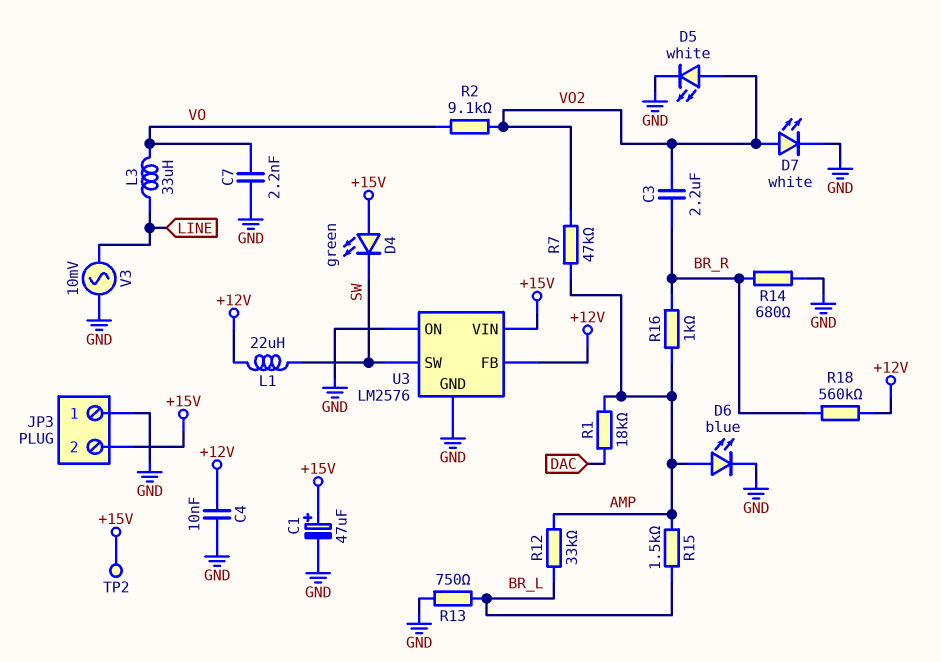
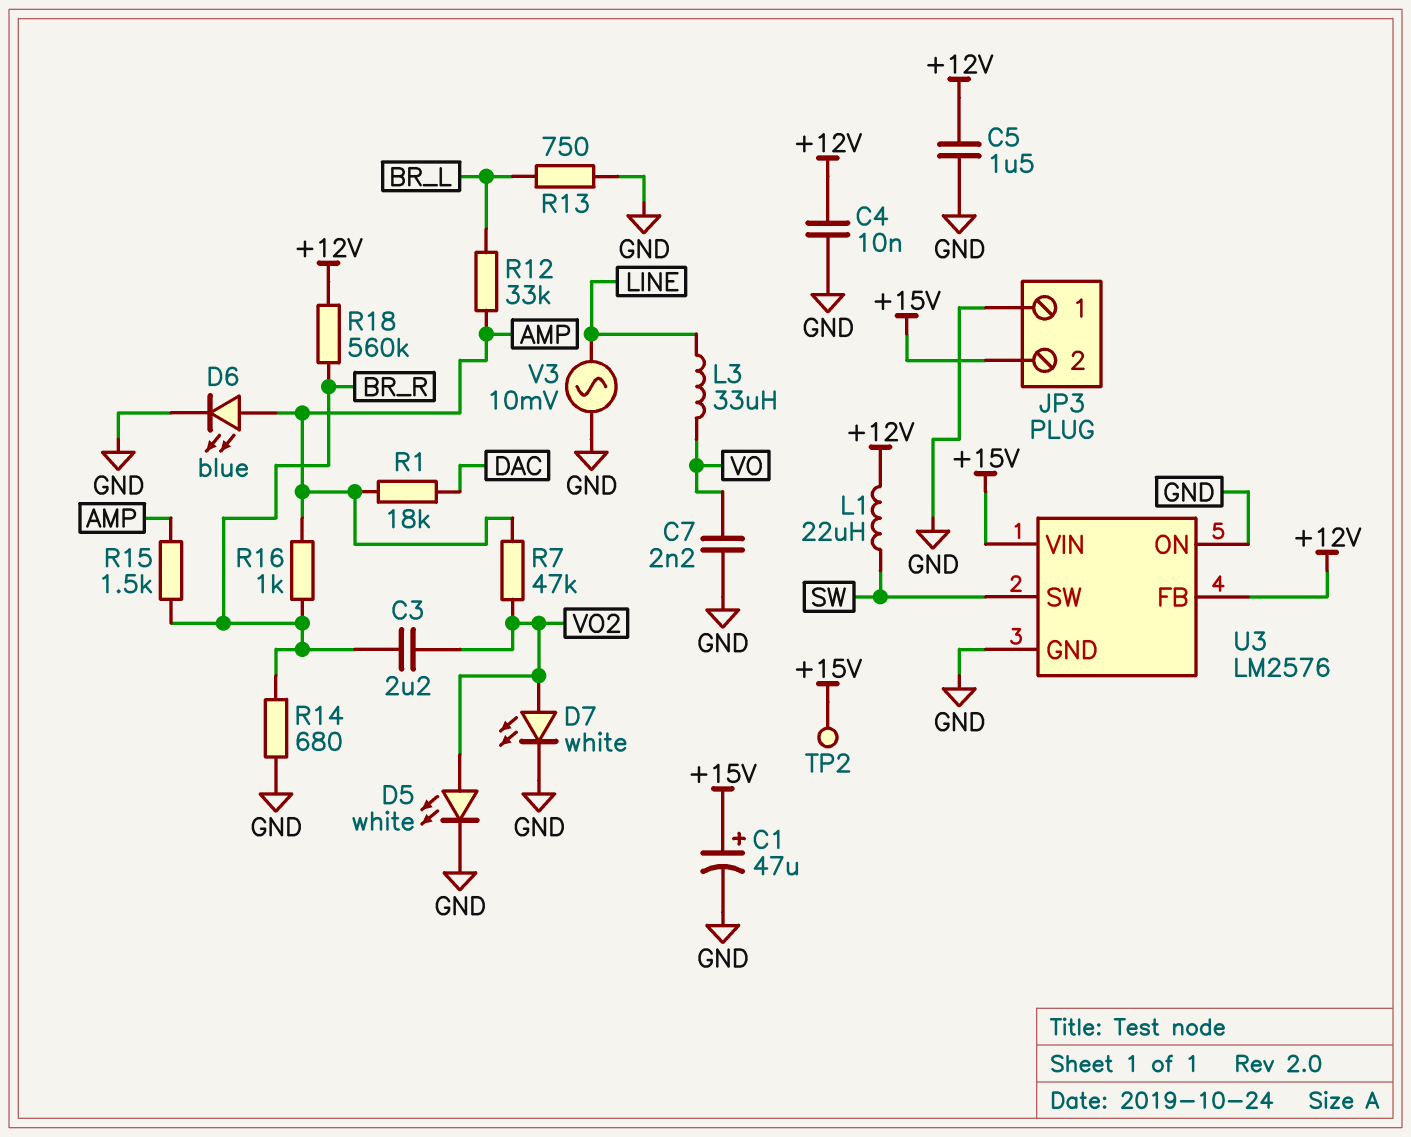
C5: none -> 1.5uF (+12V, GND)
D4: LED green (A +15V, K SW) -> none
R2: 9.1k (VO, VO2) -> none
R15: 1.5k (AMP, BR_L) -> 1.5k (AMP, BR_R)

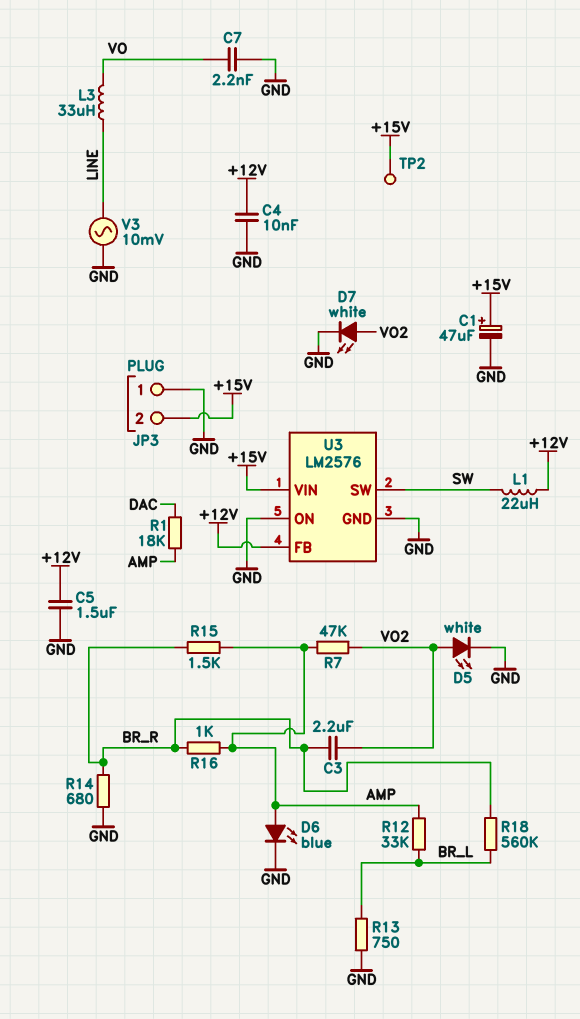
R18: 560k (+12V, BR_R) -> 560k (BR_L, BR_R)

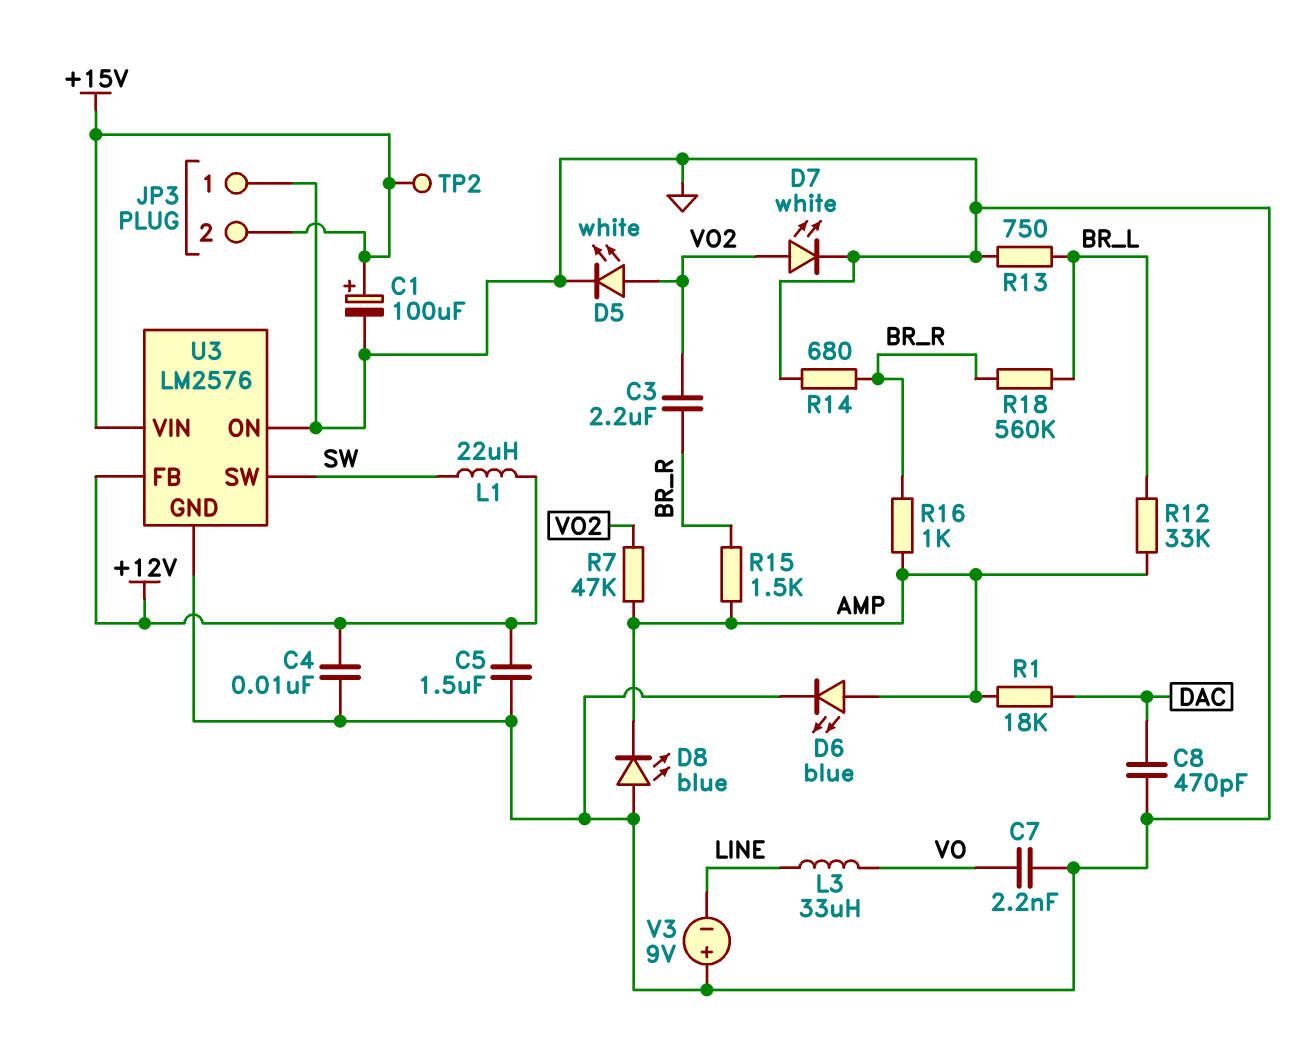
C1: 47uF (plus +15V, minus GND) -> 100uF (plus +15V, minus GND)
C8: none -> 470pF (DAC, GND)
D8: none -> LED blue (A GND, K AMP)
V3: AC 10mV (GND, LINE) -> 9V (plus GND, minus LINE)

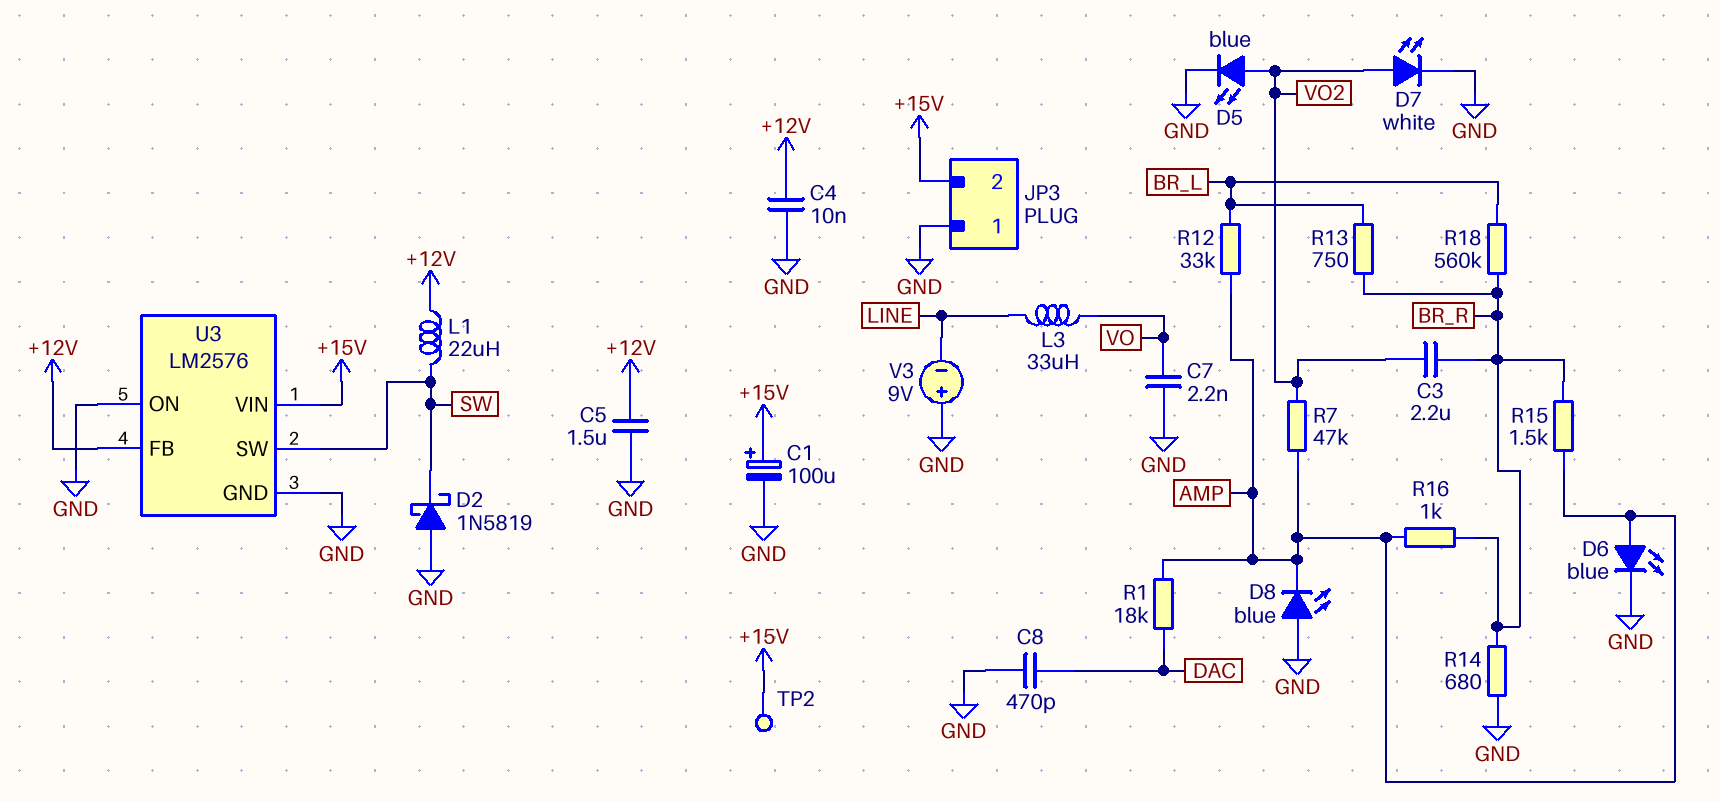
D2: none -> schottky 1N5819 (A GND, K SW)
D5: LED white (A VO2, K GND) -> LED blue (A VO2, K GND)
R13: 750 (BR_L, GND) -> 750 (BR_L, BR_R)

